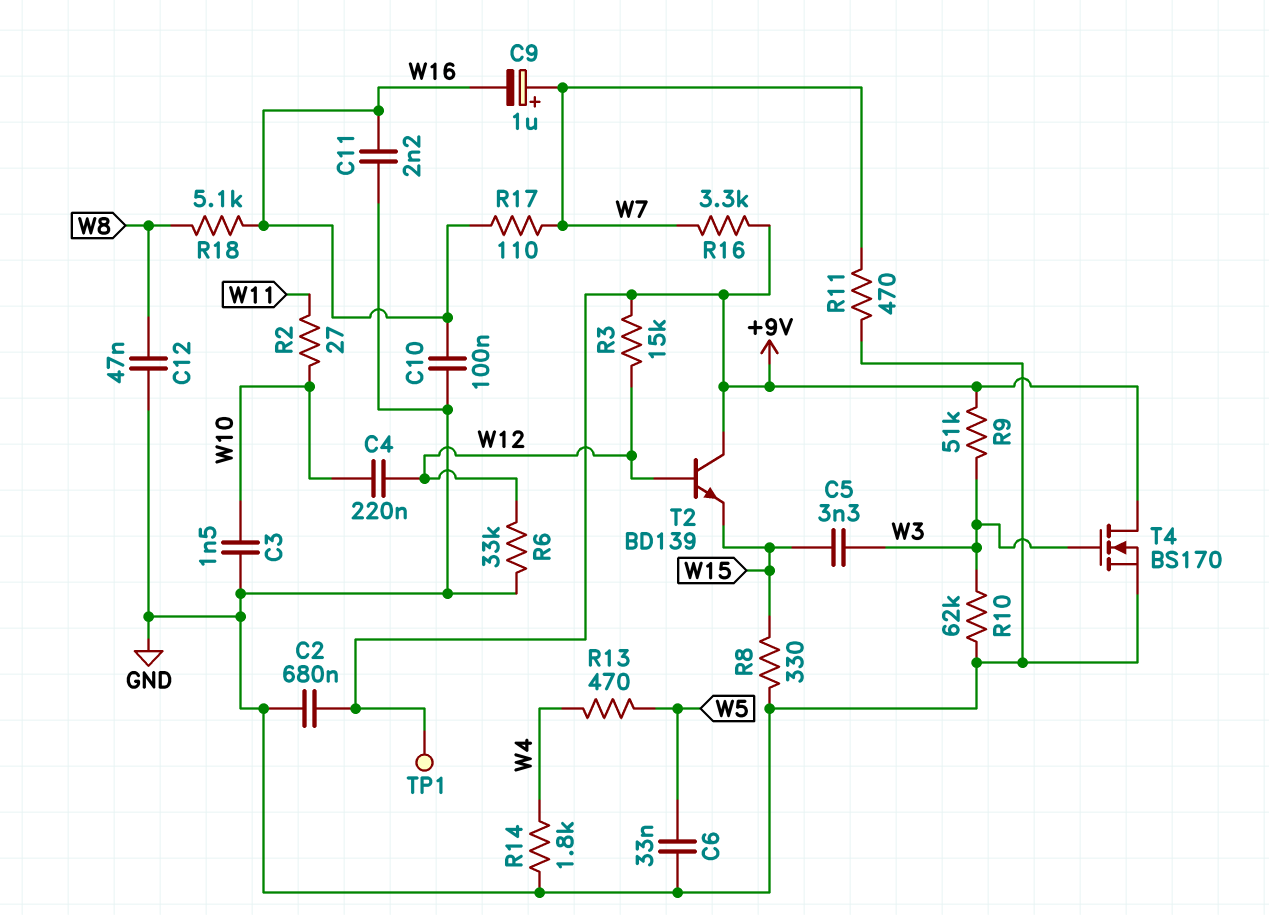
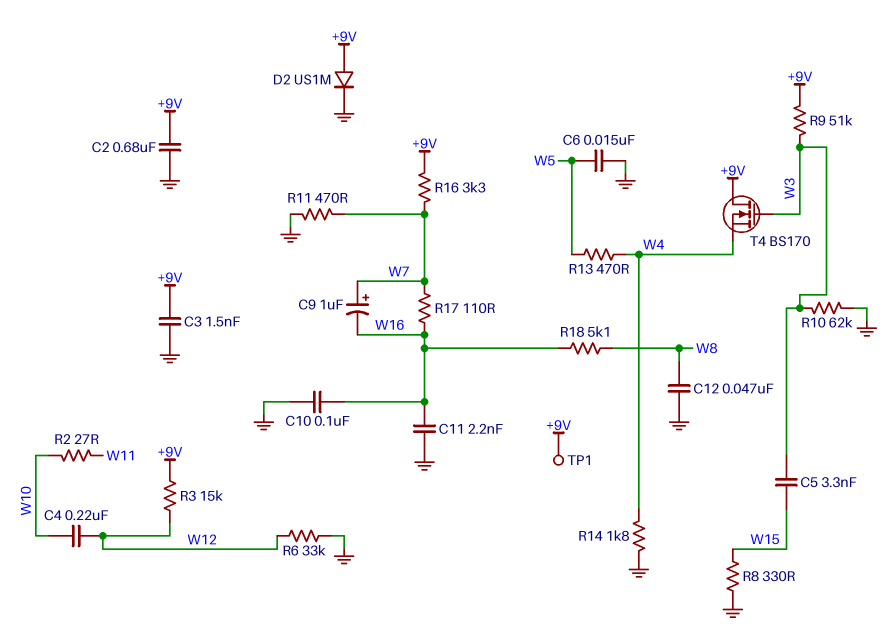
C3: 1.5nF (GND, W10) -> 1.5nF (+9V, GND)
C6: 33nF (GND, W5) -> 15nF (GND, W5)
D2: none -> diode US1M (A +9V, K GND)
T2: NPN BD139 (B W12, C +9V, E W15) -> none
T4: NMOS BS170 (G W3, D +9V, S GND) -> NMOS BS170 (G W3, D +9V, S W4)

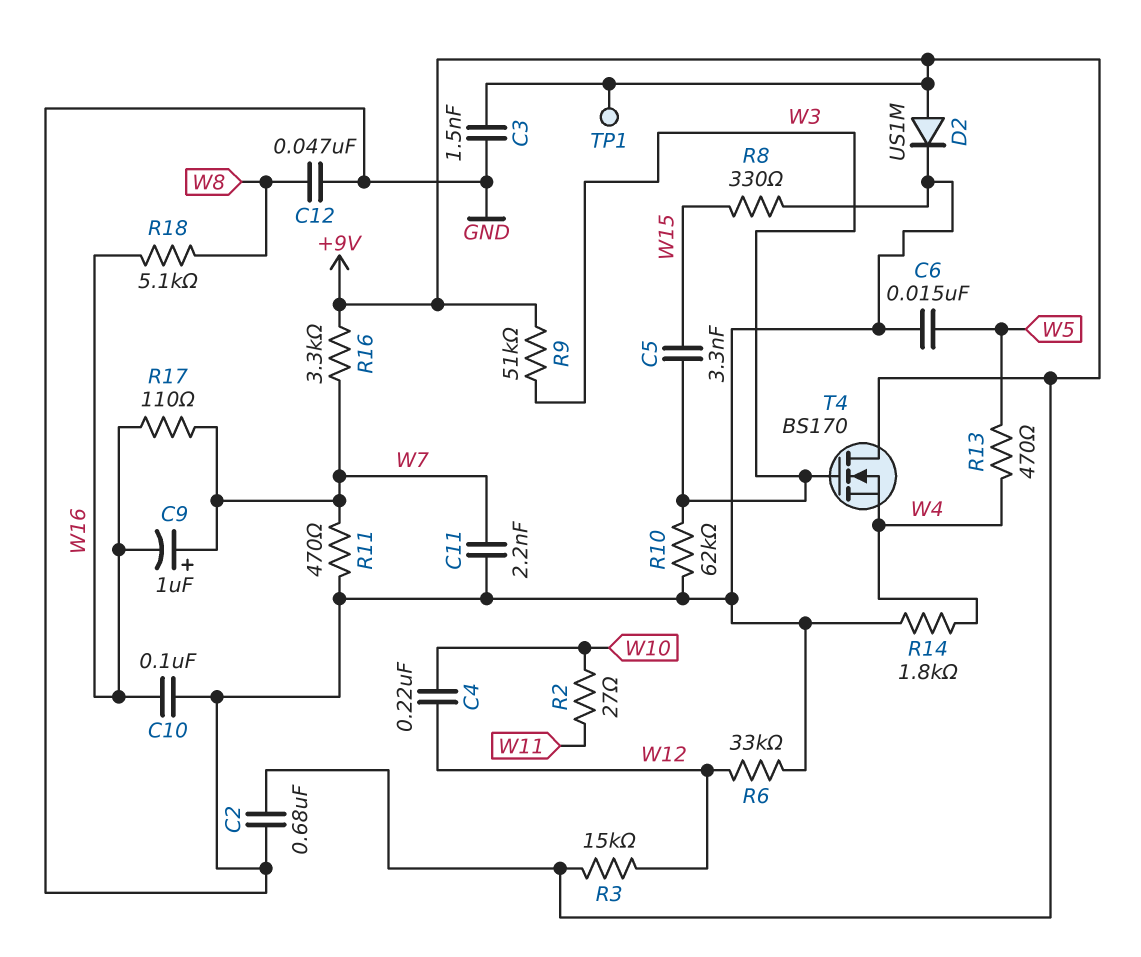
C11: 2.2nF (GND, W16) -> 2.2nF (GND, W7)

